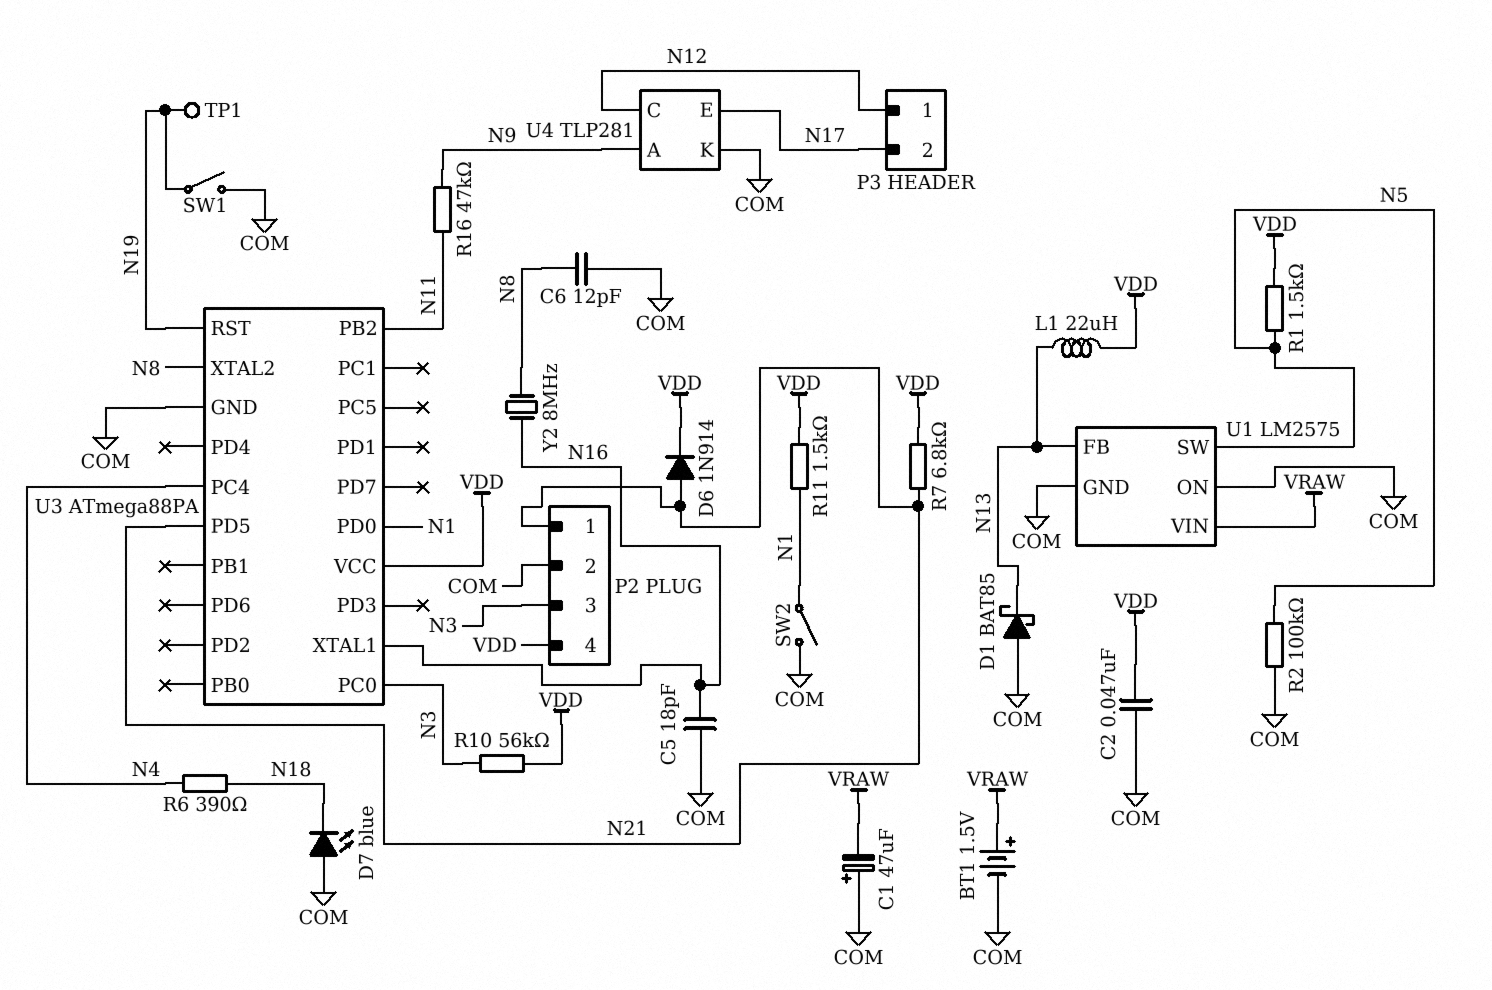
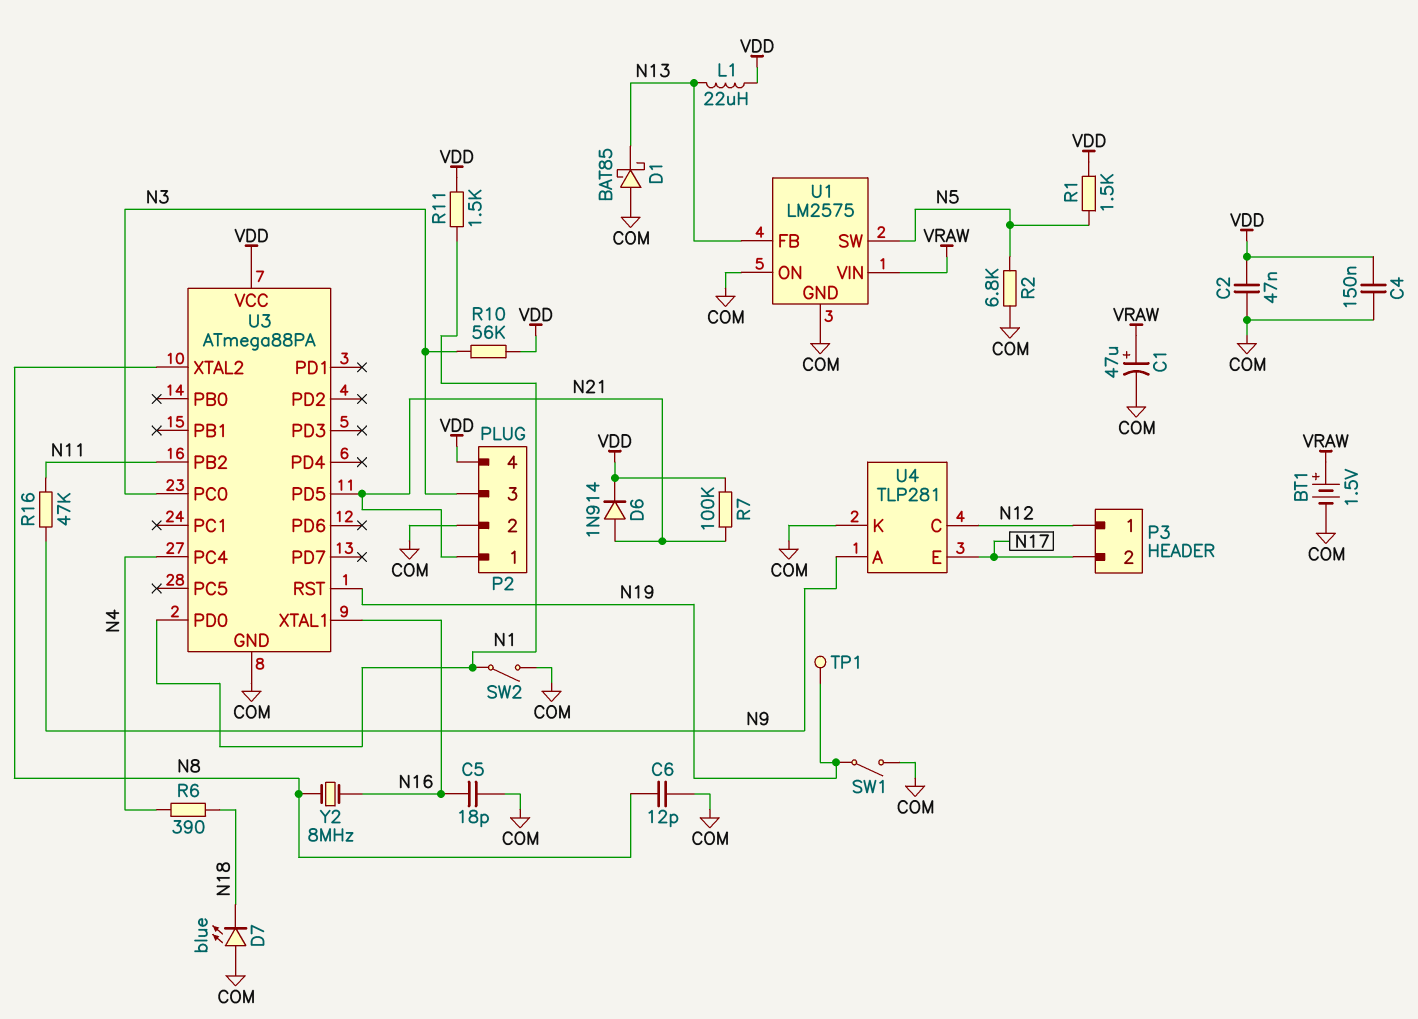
C1: 47uF (plus COM, minus VRAW) -> 47uF (plus VRAW, minus COM)
C4: none -> 150nF (COM, VDD)
R2: 100k (COM, N5) -> 6.8k (COM, N5)
R7: 6.8k (N21, VDD) -> 100k (N21, VDD)

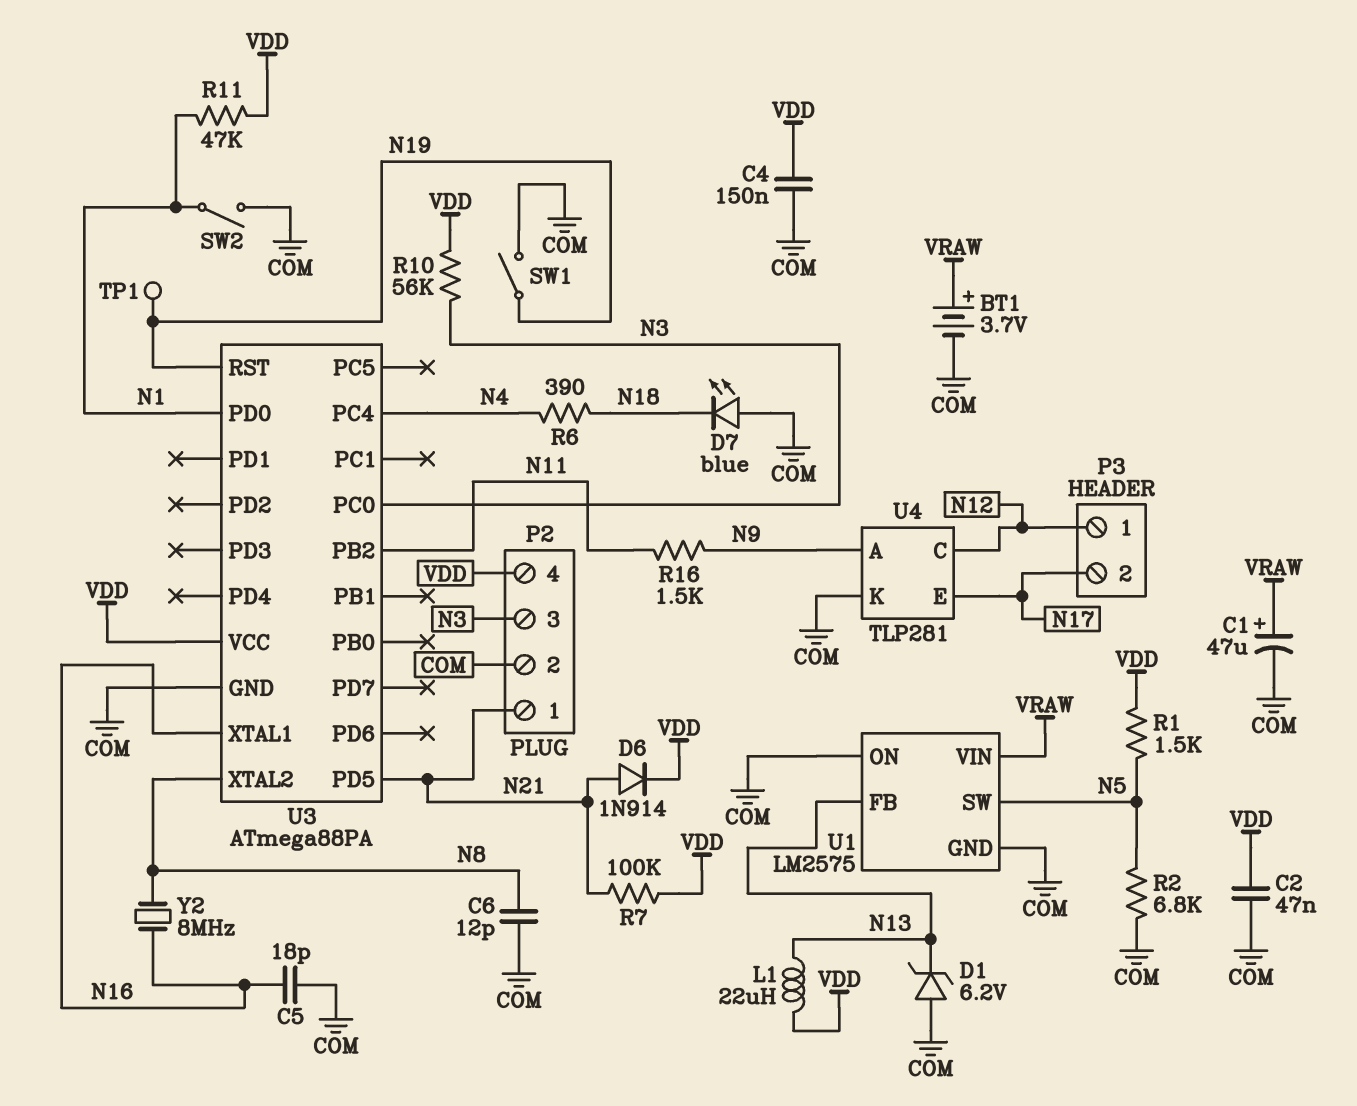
BT1: 1.5V (plus VRAW, minus COM) -> 3.7V (plus VRAW, minus COM)
D1: schottky BAT85 (A COM, K N13) -> zener 6.2V (A COM, K N13)
R11: 1.5k (N1, VDD) -> 47k (N1, VDD)
R16: 47k (N9, N11) -> 1.5k (N9, N11)

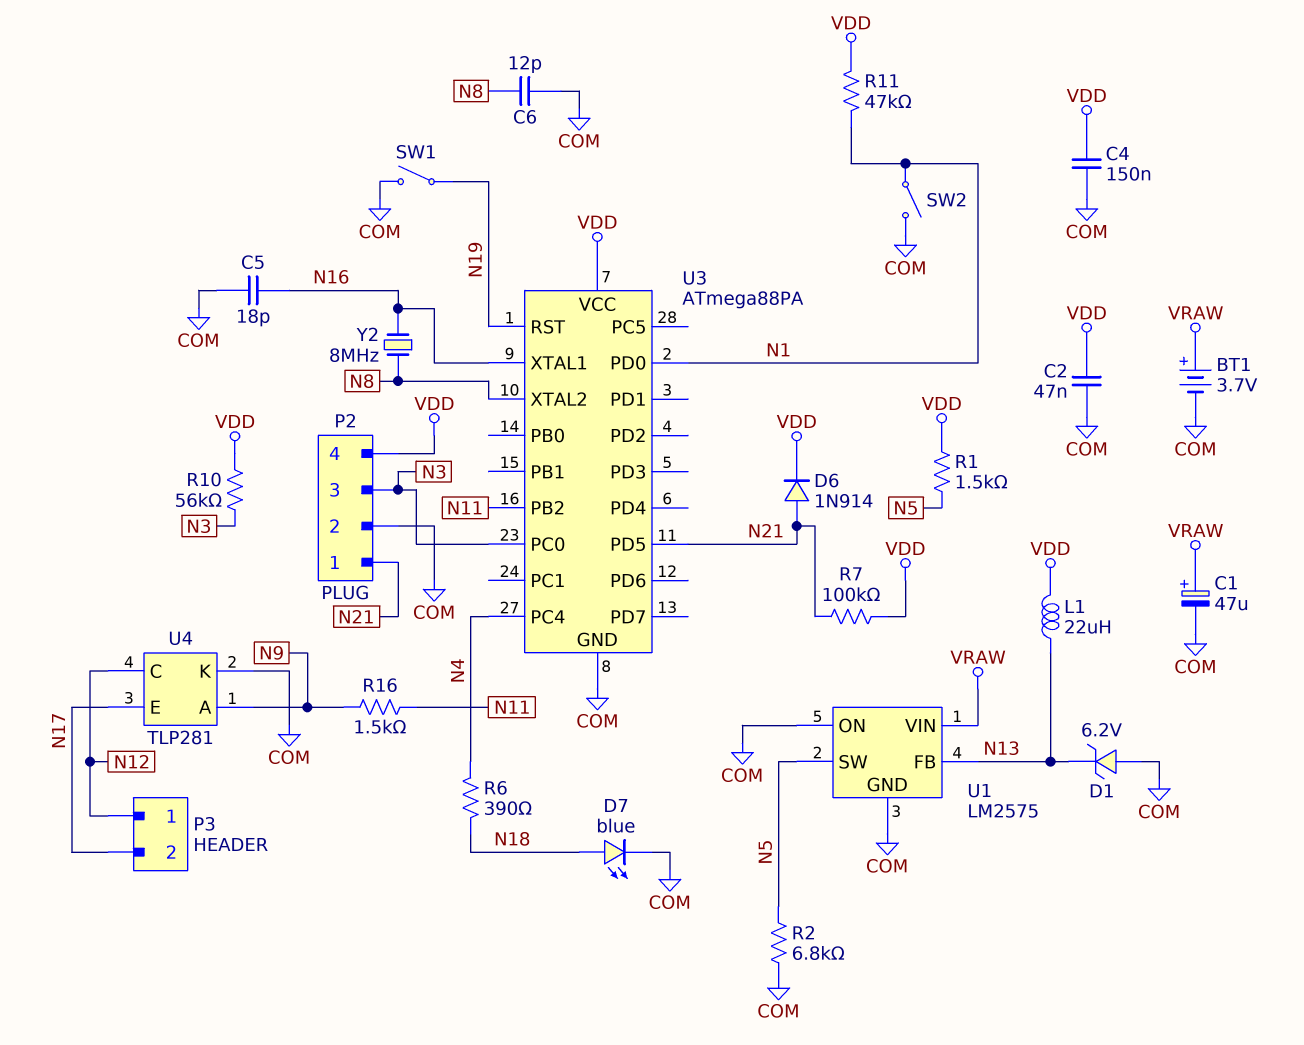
D7: LED blue (A COM, K N18) -> LED blue (A N18, K COM)
TP1: test point (N19) -> none

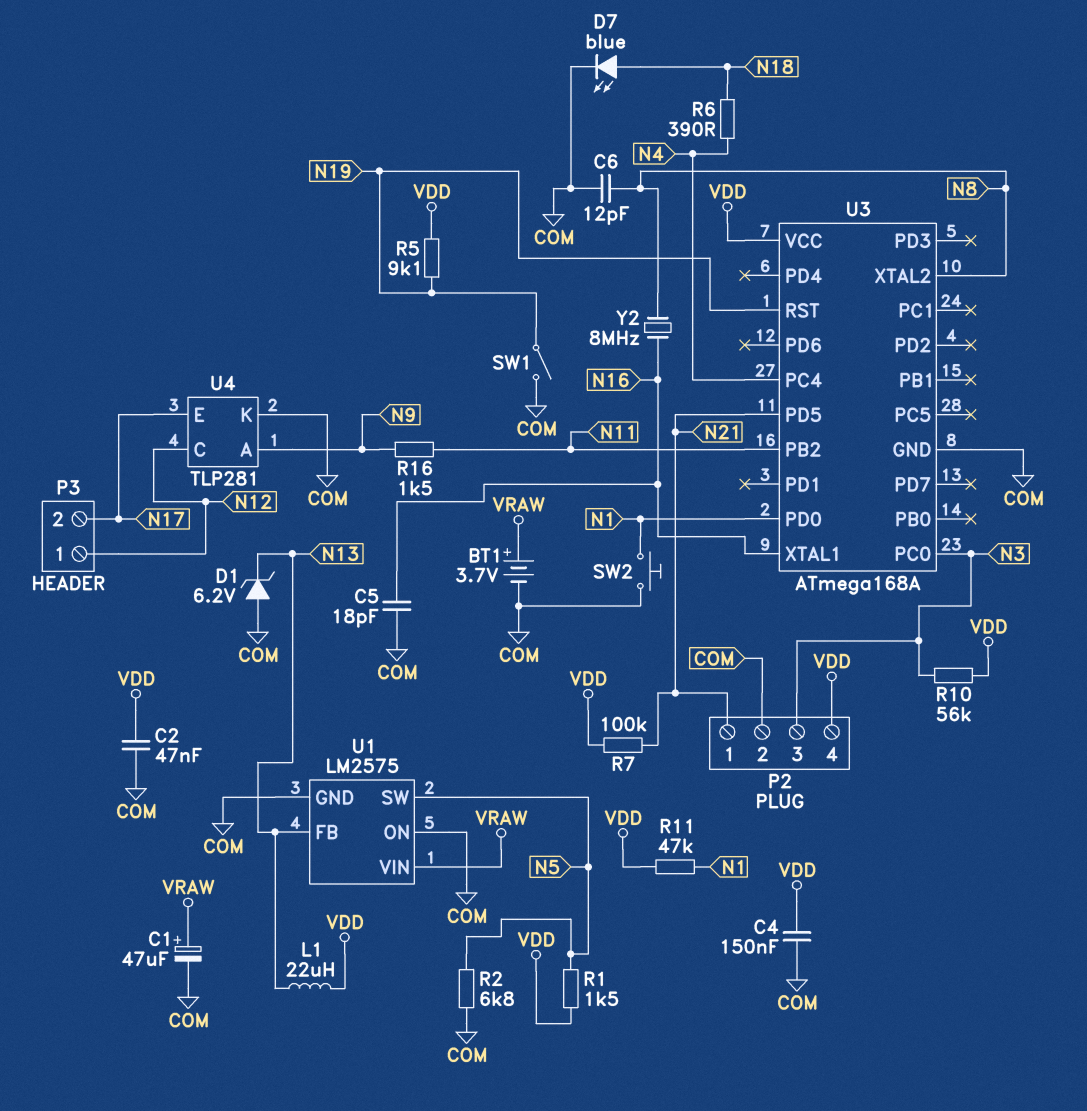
D6: diode 1N914 (A N21, K VDD) -> none
R5: none -> 9.1k (N19, VDD)
SW2: switch (COM, N1) -> button (COM, N1)
U3: ATmega88PA -> ATmega168A

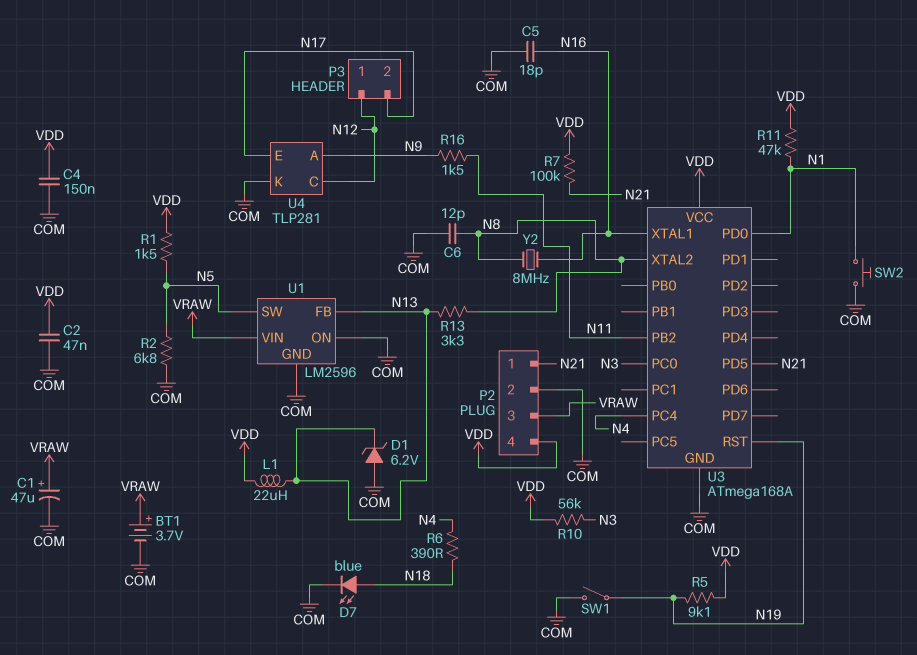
P2 pin 3: N3 -> VRAW
R13: none -> 3.3k (N8, N13)
U1: LM2575 -> LM2596

